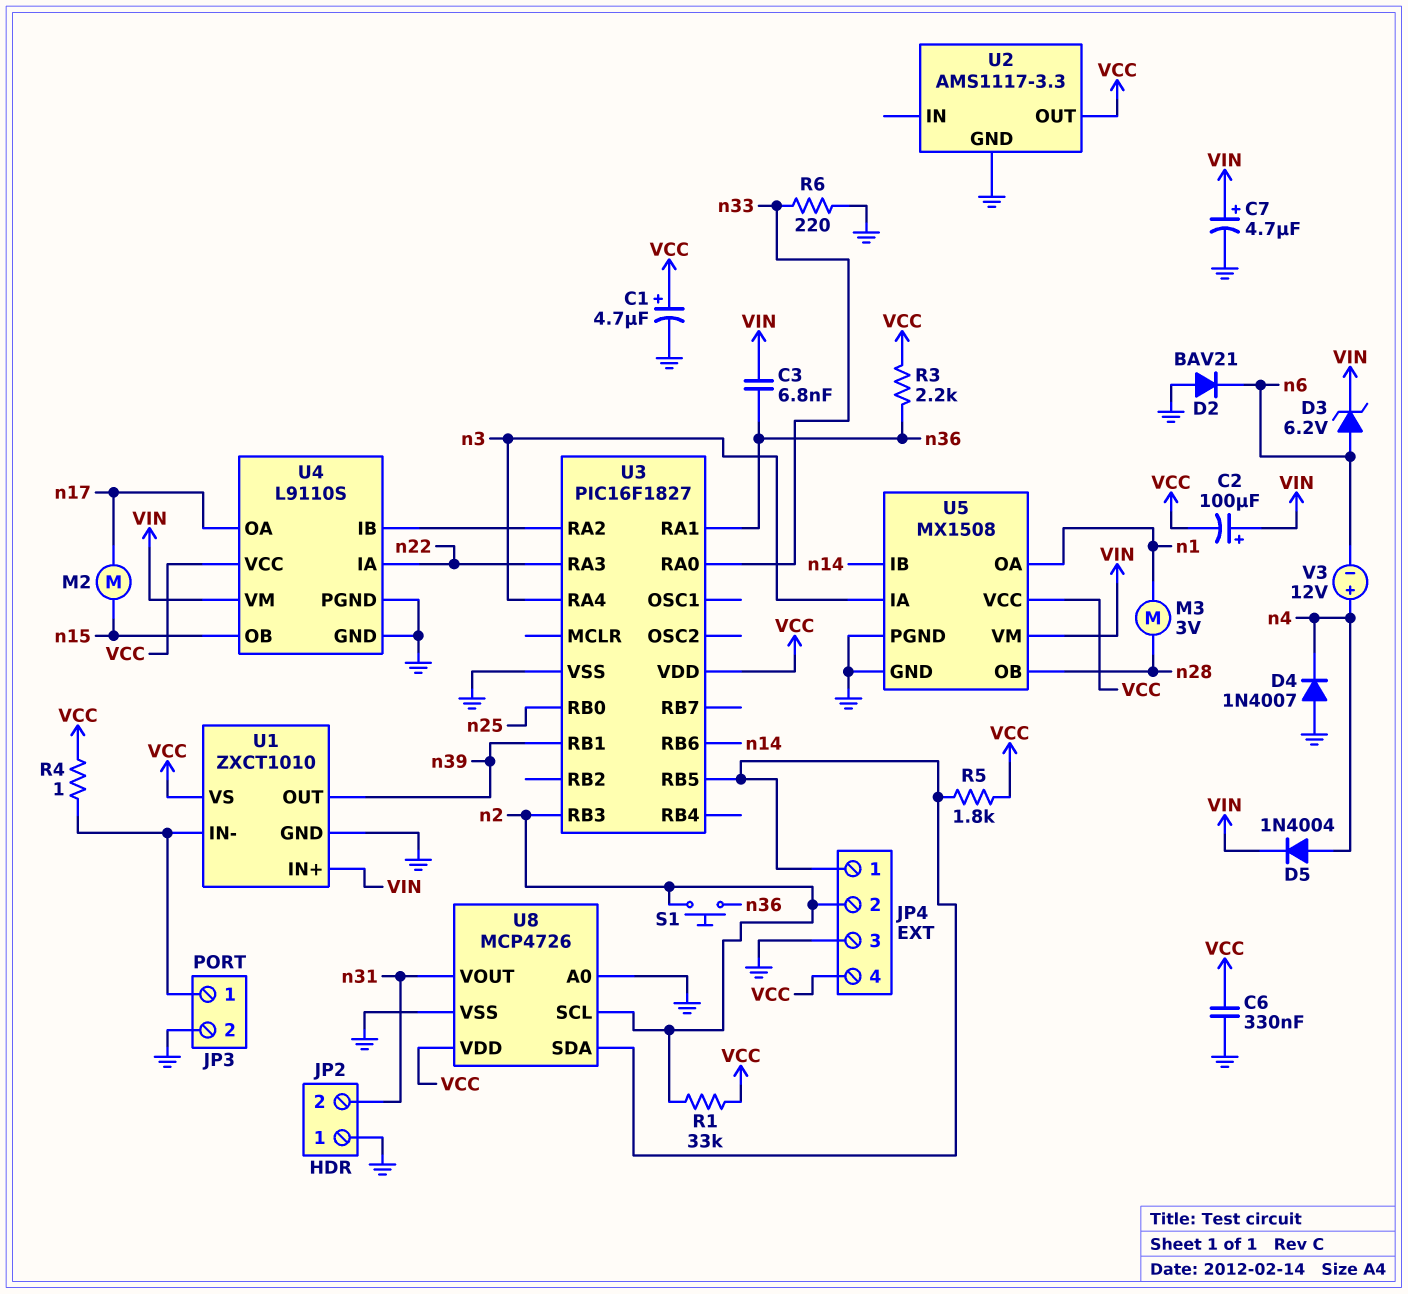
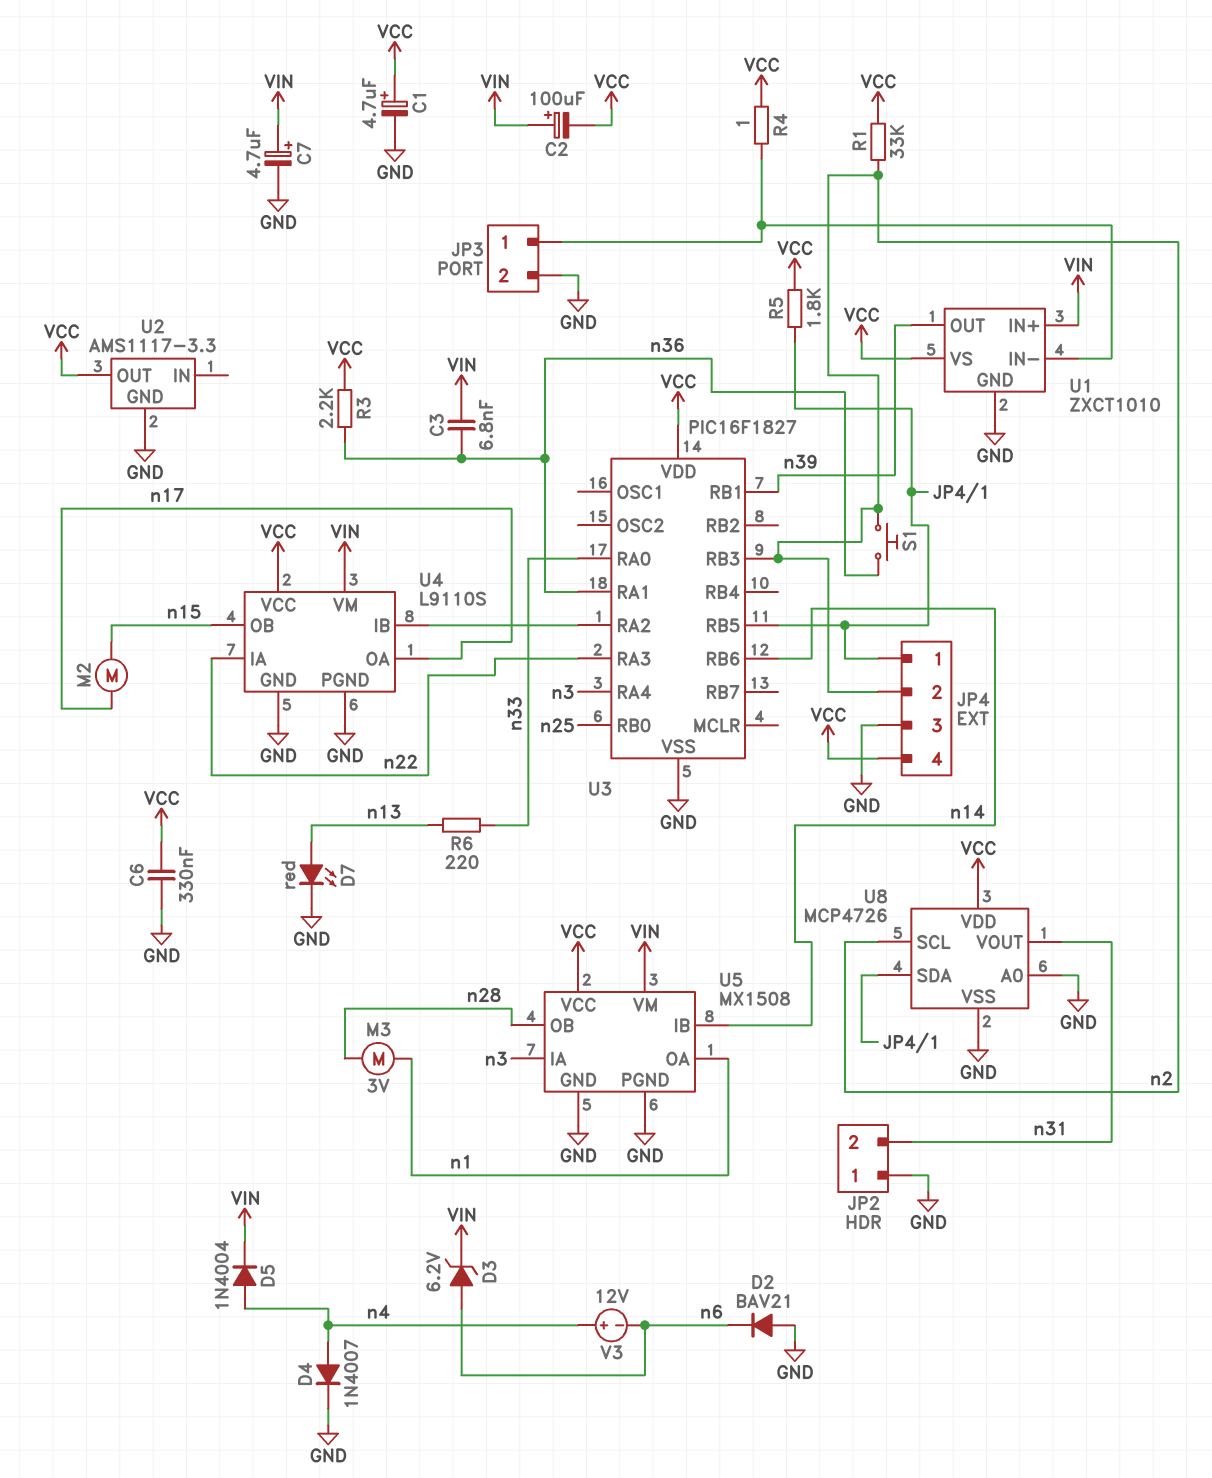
D4: diode 1N4007 (A GND, K n4) -> diode 1N4007 (A n4, K GND)
D7: none -> LED red (A n13, K GND)
R6: 220 (GND, n33) -> 220 (n13, n33)

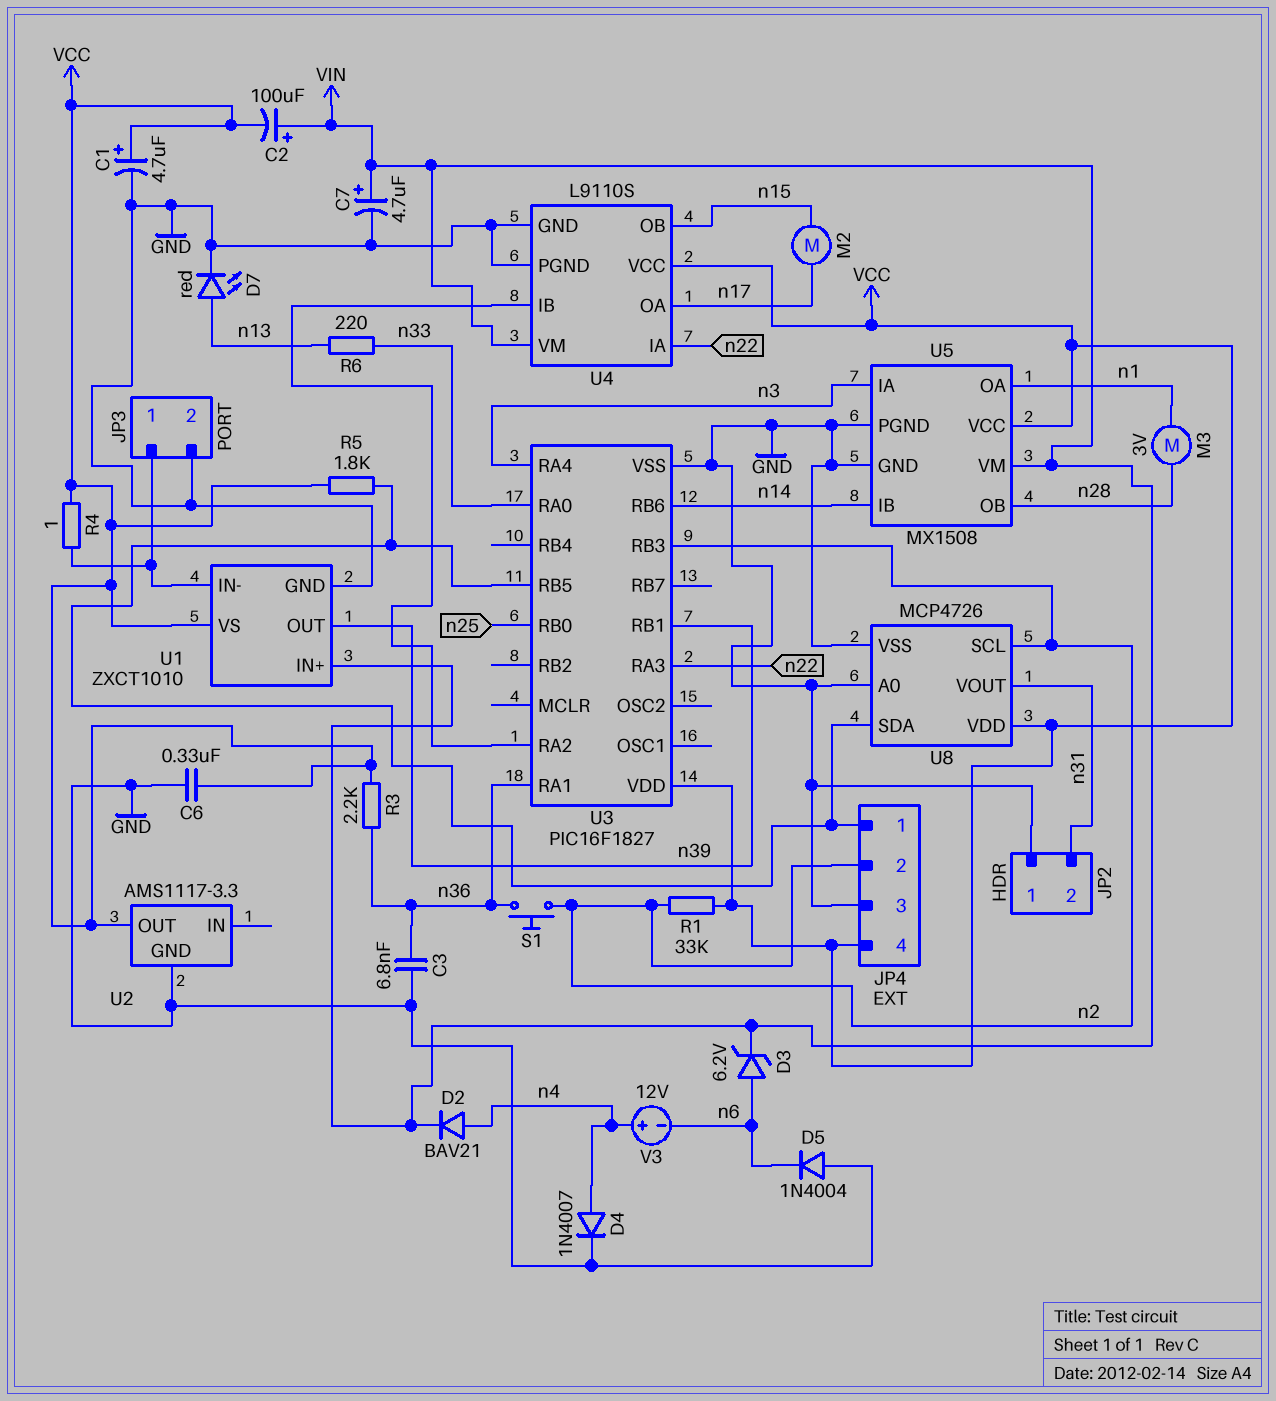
C3: 6.8nF (VIN, n36) -> 6.8nF (GND, n36)
D2: diode BAV21 (A GND, K n6) -> diode BAV21 (A n4, K VIN)
D5: diode 1N4004 (A n4, K VIN) -> diode 1N4004 (A GND, K n6)

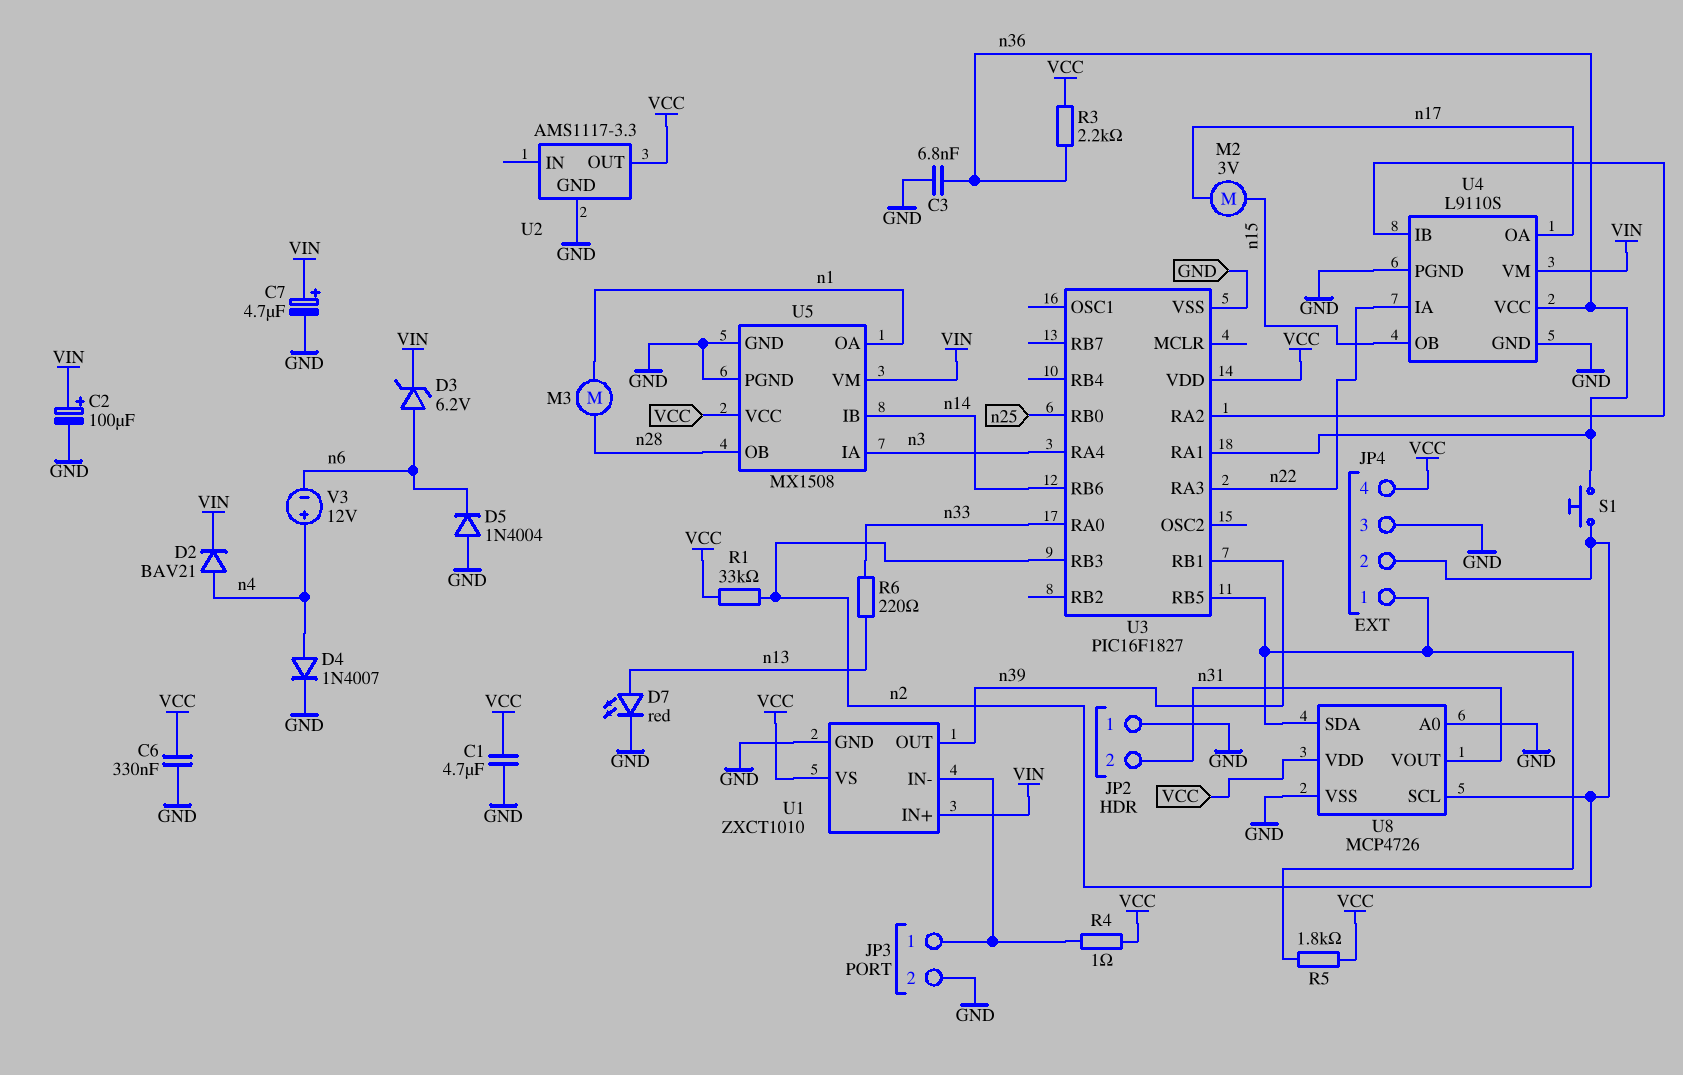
C1: 4.7uF (plus VCC, minus GND) -> 4.7uF (GND, VCC)
C2: 100uF (plus VIN, minus VCC) -> 100uF (plus VIN, minus GND)
M2: motor (n15, n17) -> motor 3V (n15, n17)
M3: motor 3V (n1, n28) -> motor (n1, n28)
U4 pin VCC: VCC -> n36

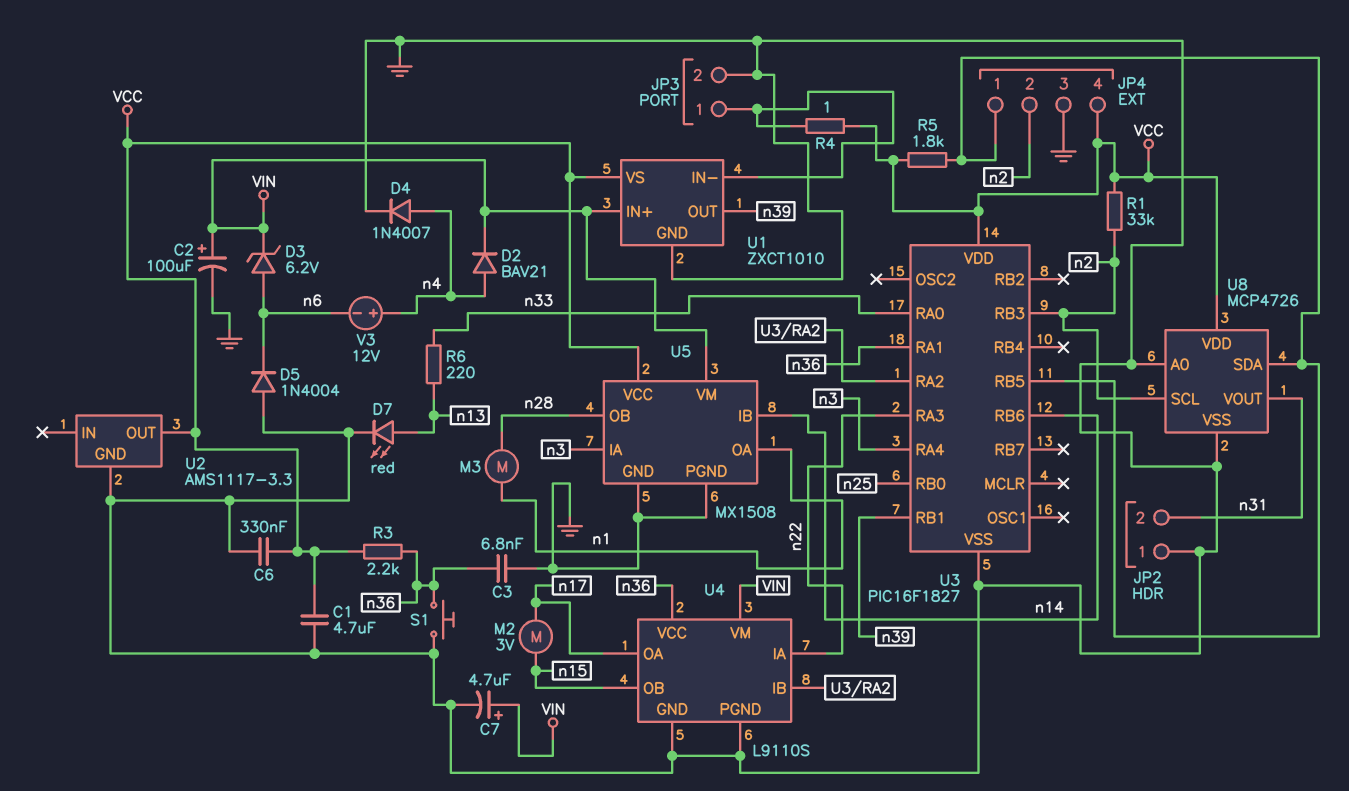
S1: button (n2, n36) -> button (GND, n36)

